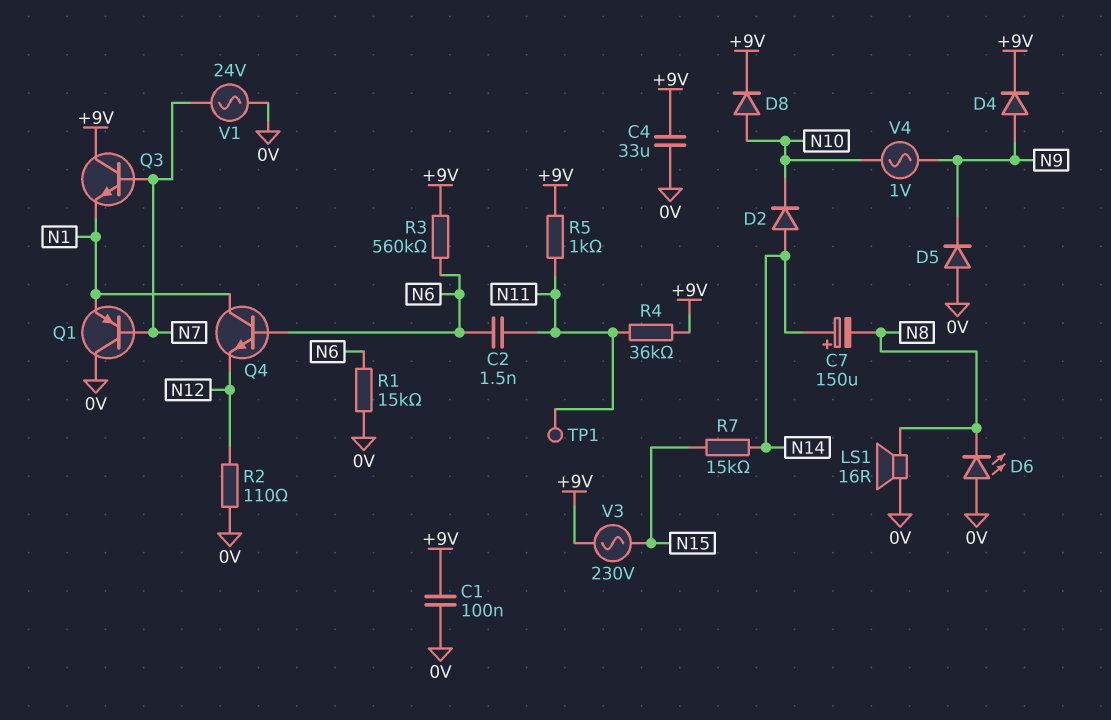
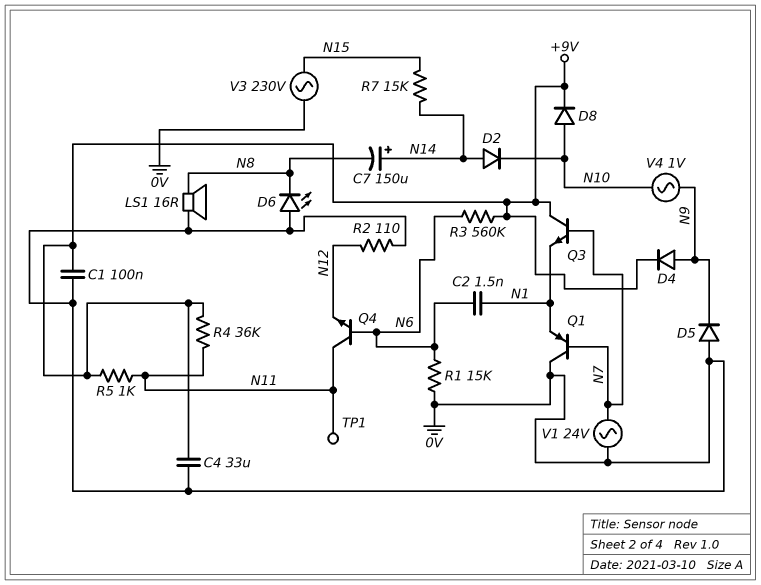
C2: 1.5nF (N6, N11) -> 1.5nF (N1, N6)
Q4: NPN (B N6, C N1, E N12) -> NPN (B N6, C N11, E N12)
V3: AC 230V (+9V, N15) -> AC 230V (0V, N15)

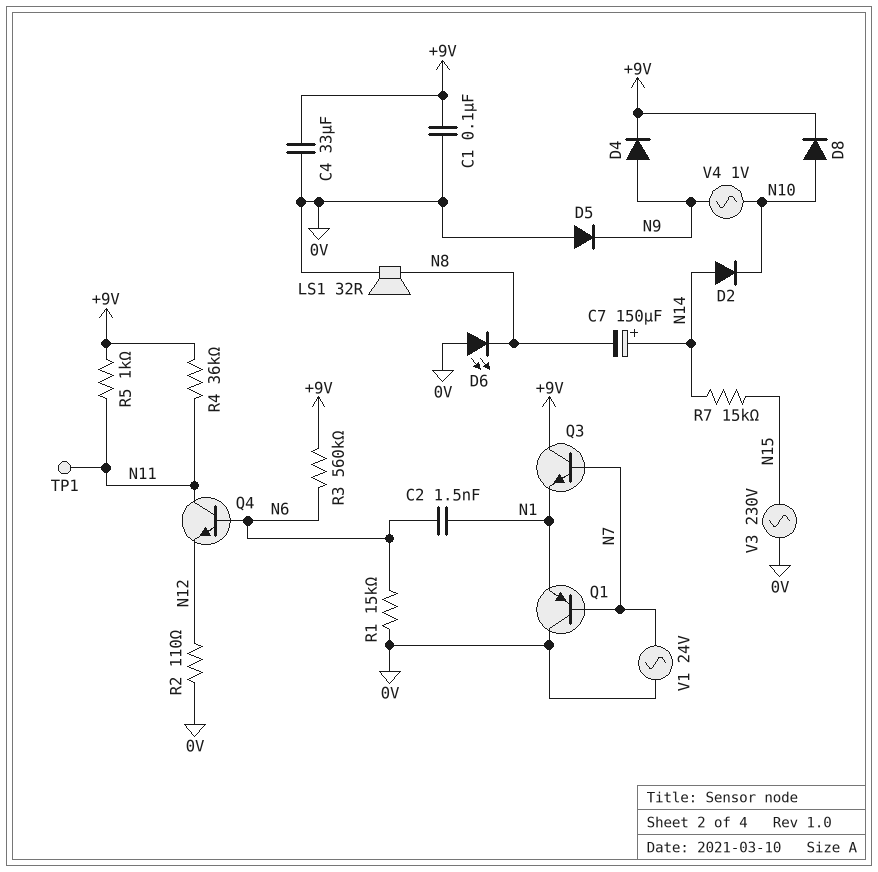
LS1: speaker 16R (0V, N8) -> speaker 32R (0V, N8)

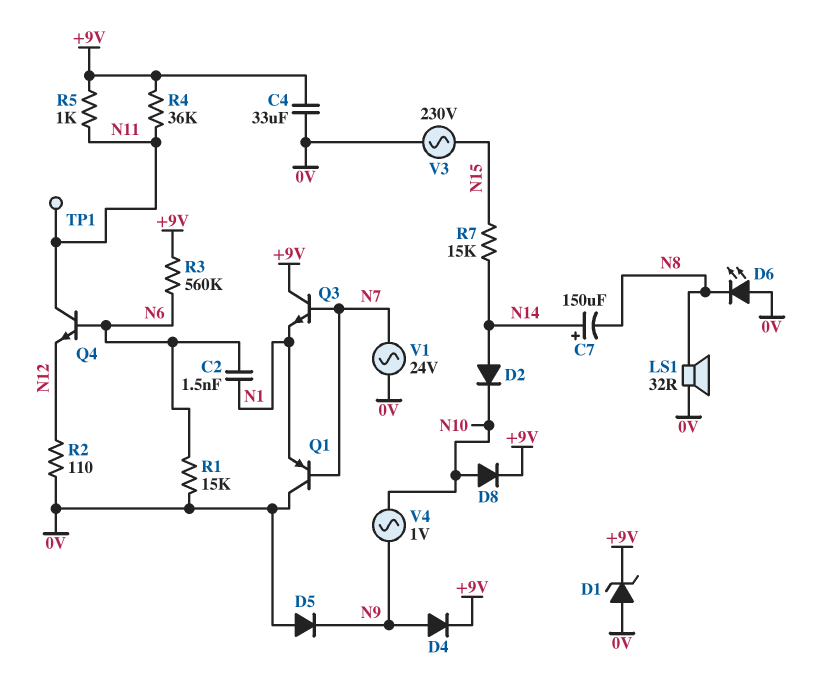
C1: 100nF (+9V, 0V) -> none
D1: none -> zener (A 0V, K +9V)

